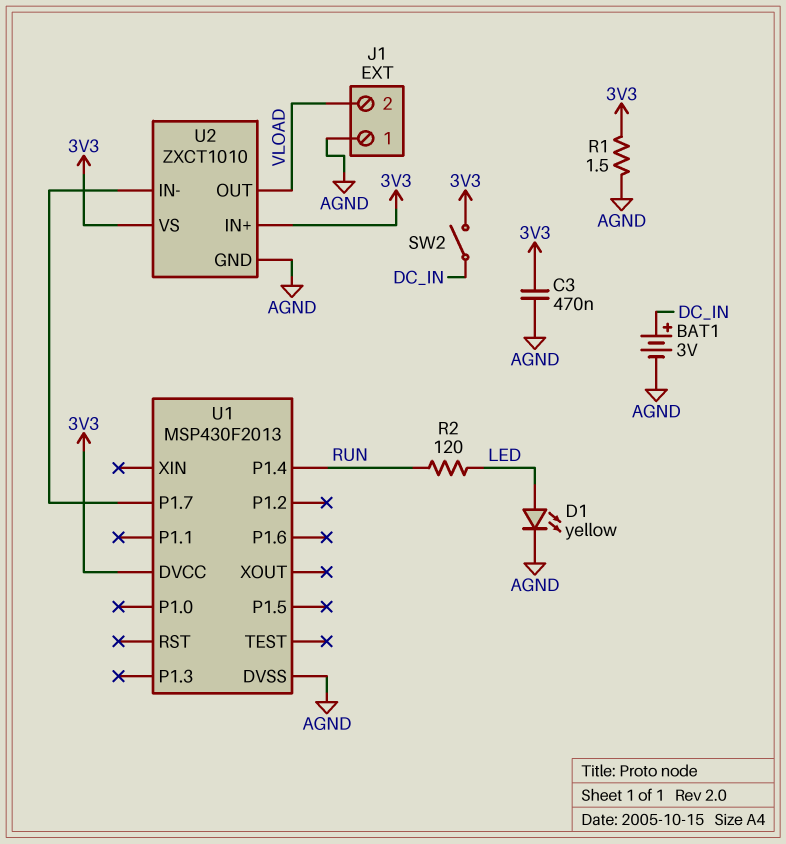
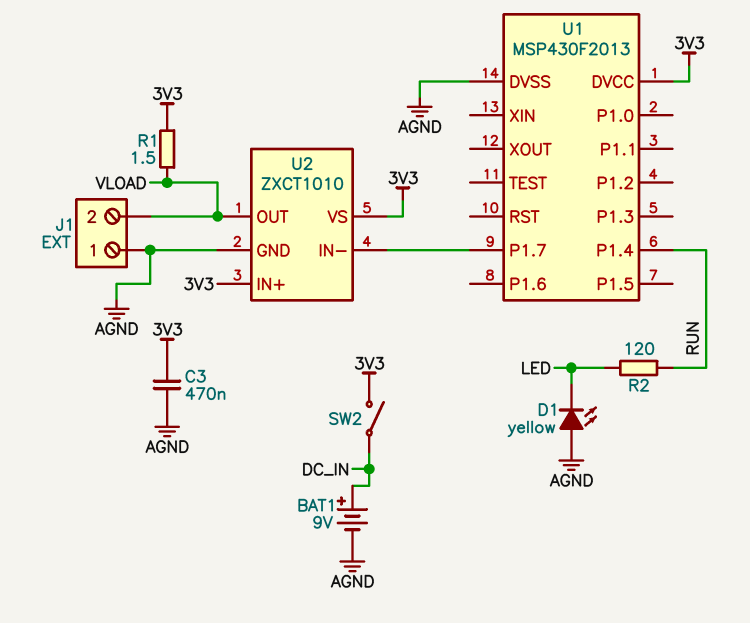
BAT1: 3V (plus DC_IN, minus AGND) -> 9V (plus DC_IN, minus AGND)
D1: LED yellow (A LED, K AGND) -> LED yellow (A AGND, K LED)
R1: 1.5 (3V3, AGND) -> 1.5 (3V3, VLOAD)

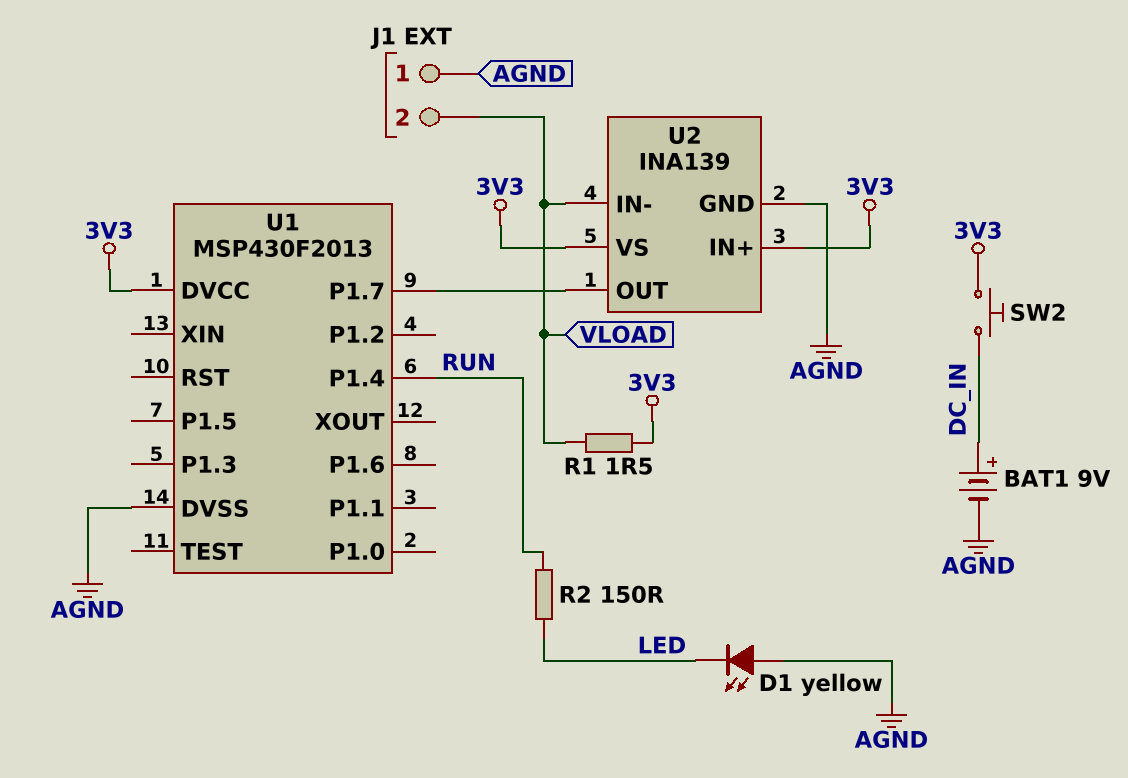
C3: 470nF (3V3, AGND) -> none
R2: 120 (LED, RUN) -> 150 (LED, RUN)
SW2: switch (3V3, DC_IN) -> button (3V3, DC_IN)
U2: ZXCT1010 -> INA139
U2 pin IN-: U1/P1.7 -> VLOAD
U2 pin OUT: VLOAD -> U1/P1.7

